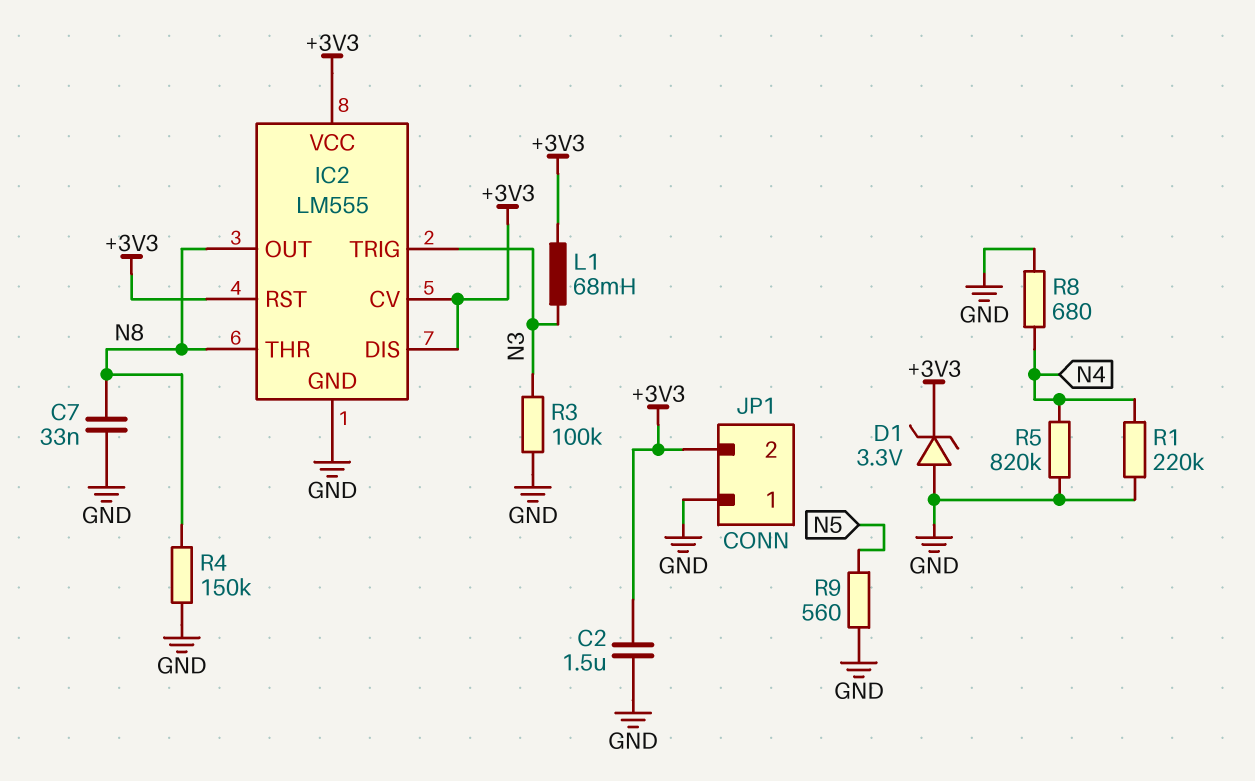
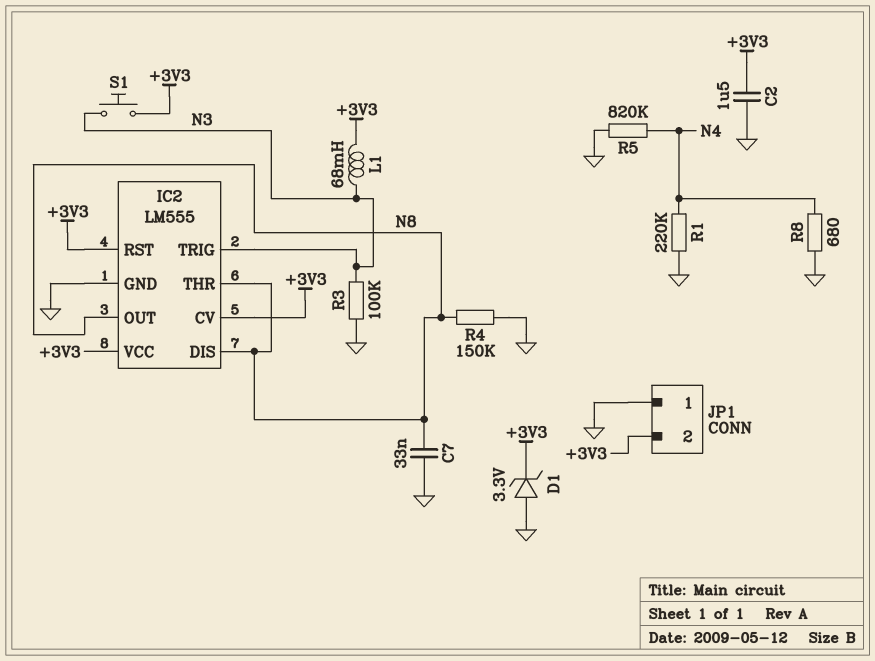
IC2 pin DIS: +3V3 -> N8
R9: 560 (GND, N5) -> none
S1: none -> button (+3V3, N3)

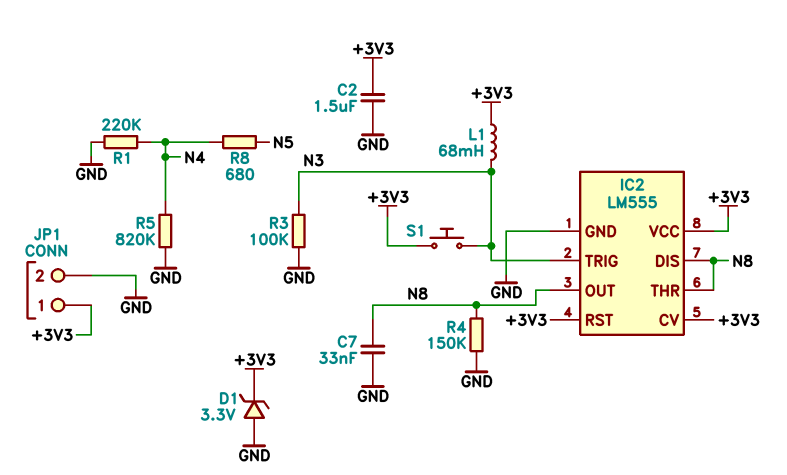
JP1 pin 1: GND -> +3V3
JP1 pin 2: +3V3 -> GND
R8: 680 (GND, N4) -> 680 (N4, N5)

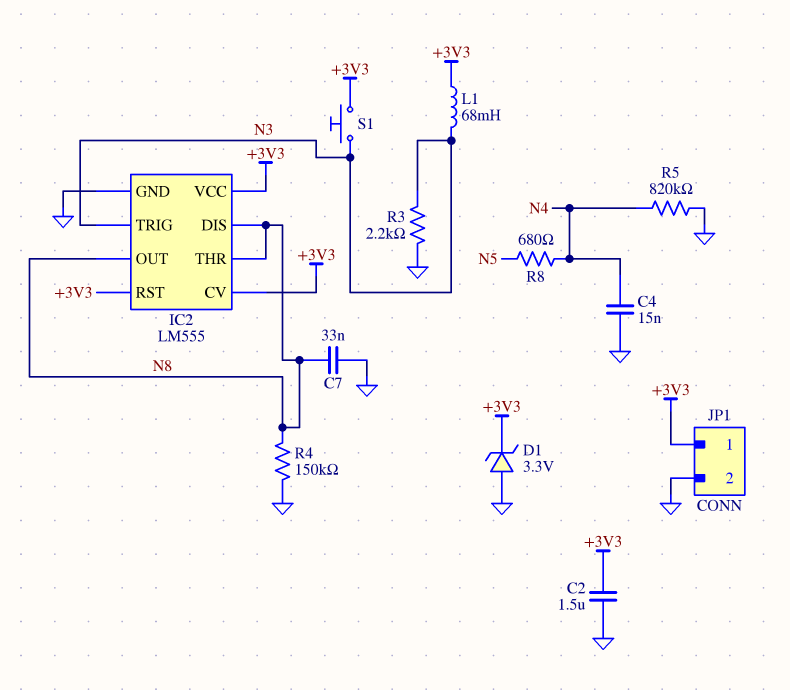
C4: none -> 15nF (GND, N4)
R1: 220k (GND, N4) -> none
R3: 100k (GND, N3) -> 2.2k (GND, N3)

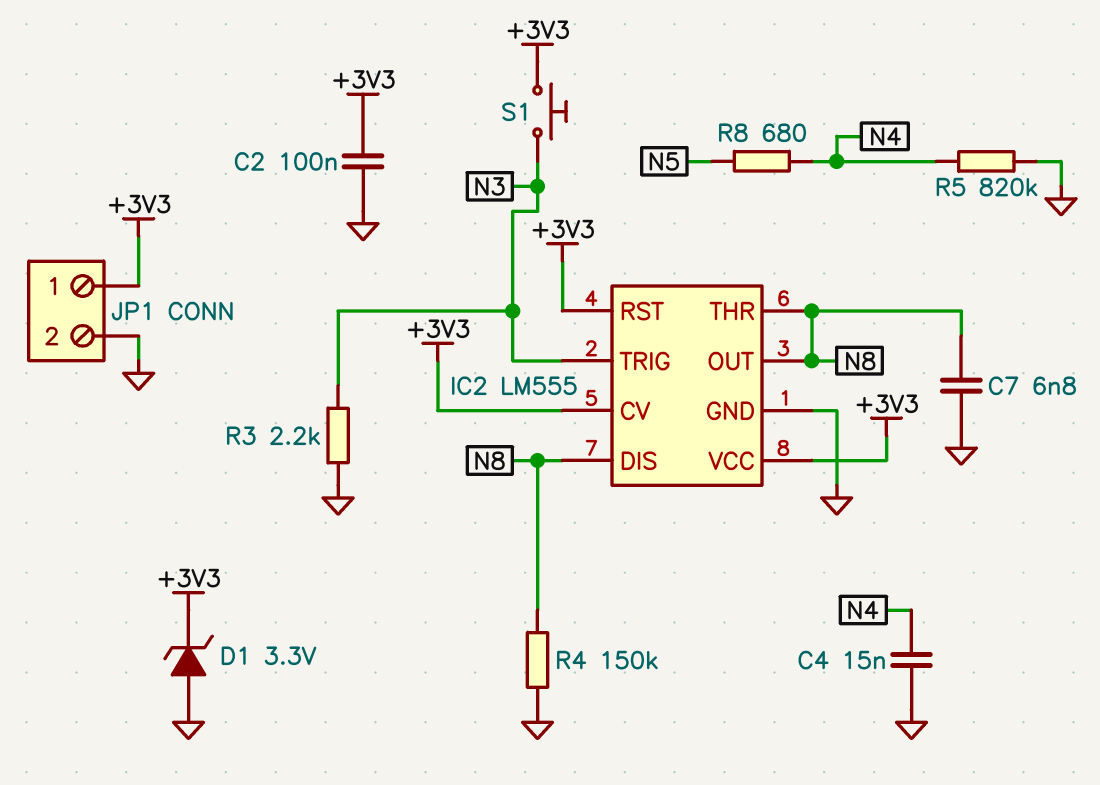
C2: 1.5uF (+3V3, GND) -> 100nF (+3V3, GND)
C7: 33nF (GND, N8) -> 6.8nF (GND, N8)
L1: 68mH (+3V3, N3) -> none

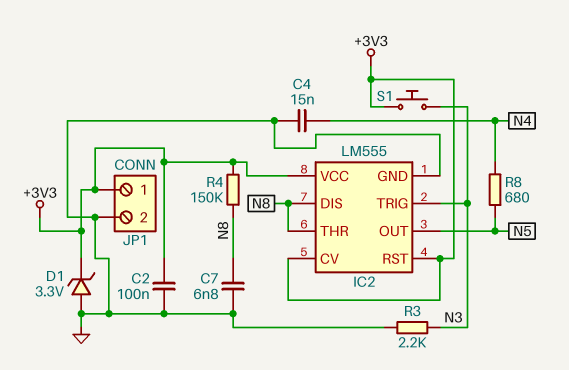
IC2 pin OUT: N8 -> N5
R4: 150k (GND, N8) -> 150k (+3V3, N8)
R5: 820k (GND, N4) -> none

